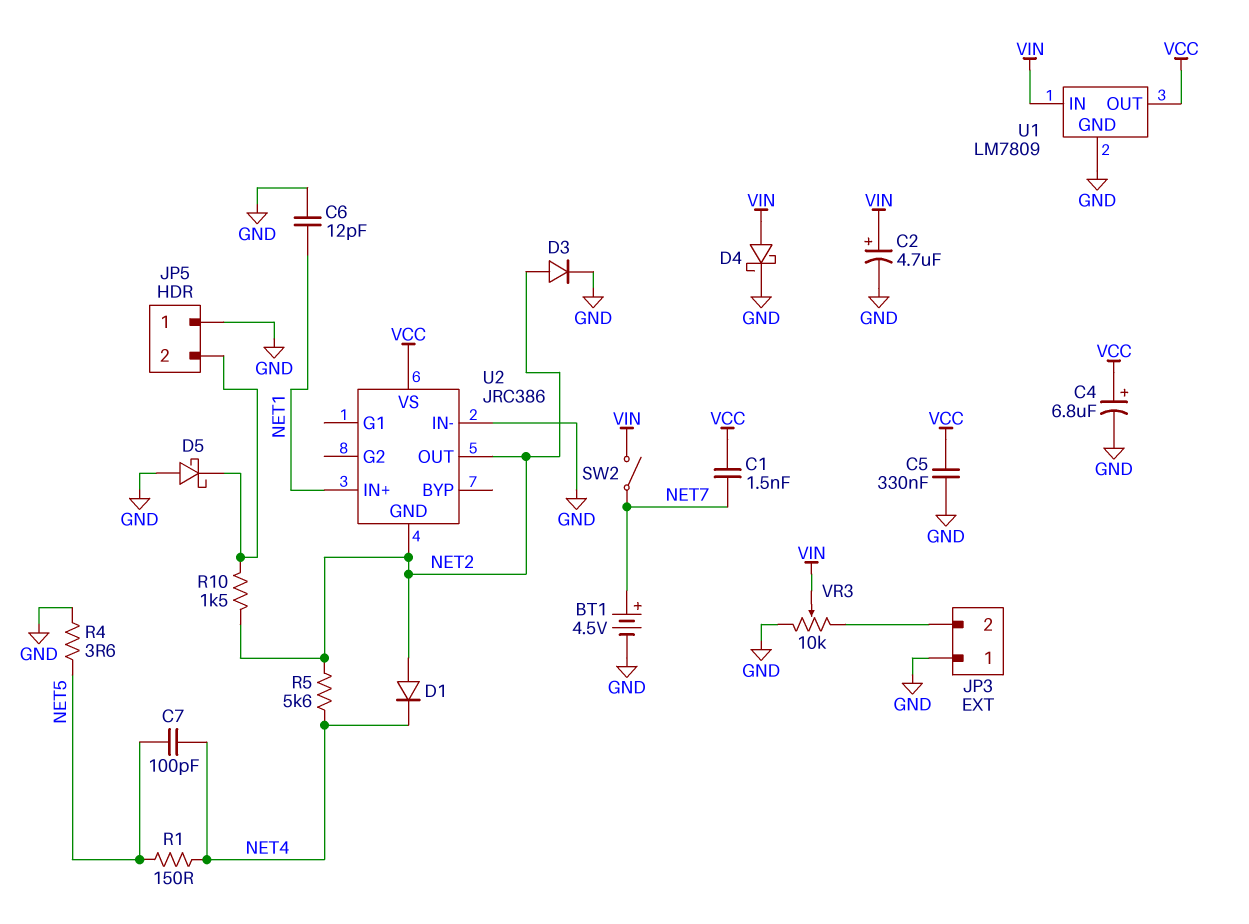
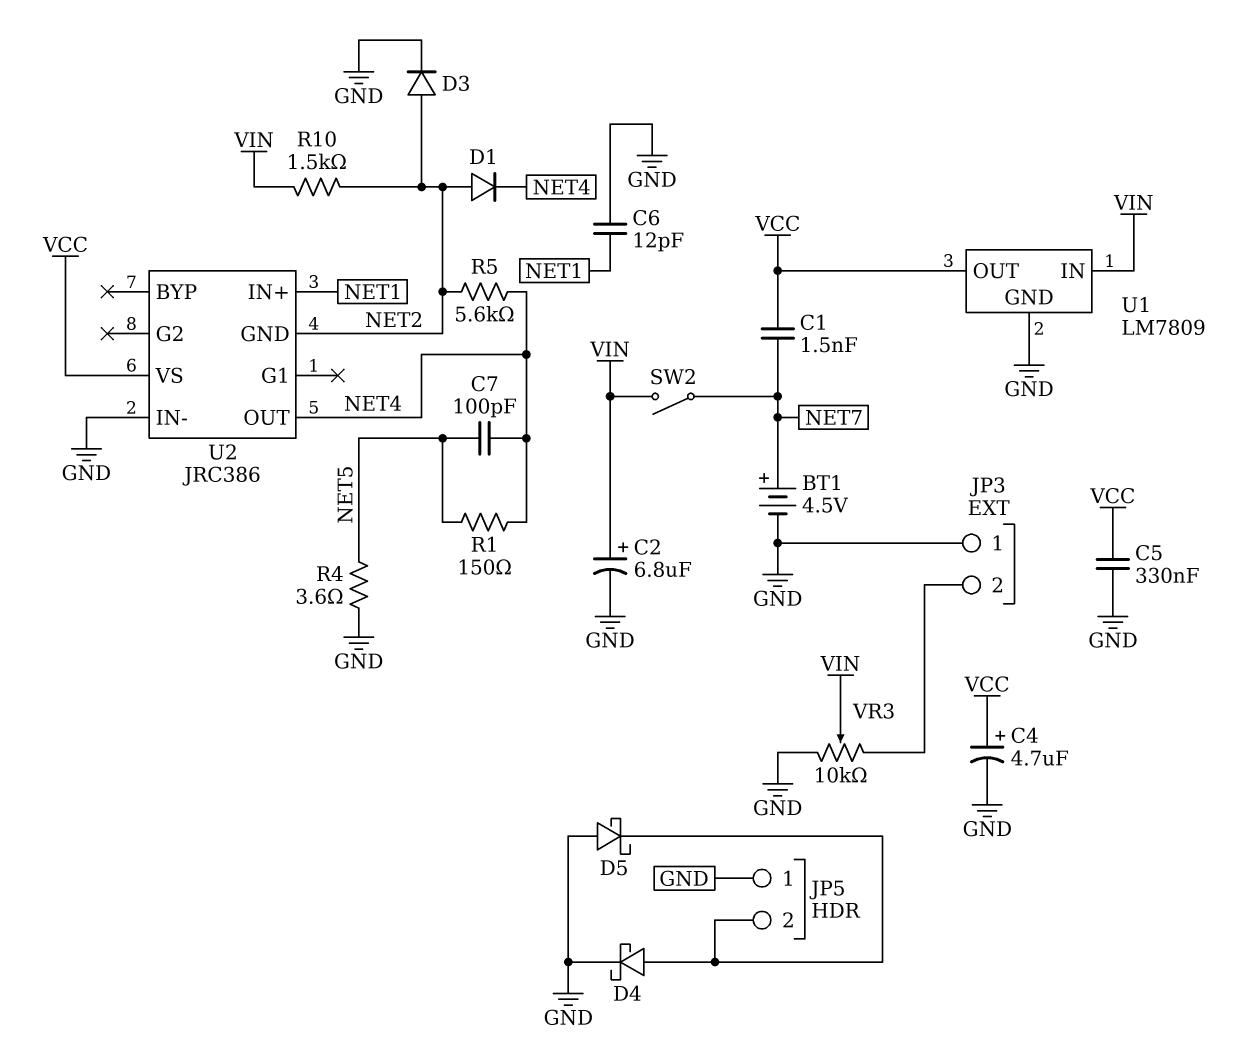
C2: 4.7uF (plus VIN, minus GND) -> 6.8uF (plus VIN, minus GND)
C4: 6.8uF (plus VCC, minus GND) -> 4.7uF (plus VCC, minus GND)
D4: schottky (A VIN, K GND) -> schottky (A JP5/2, K GND)
R10: 1.5k (JP5/2, NET2) -> 1.5k (NET2, VIN)
U2 pin OUT: NET2 -> NET4

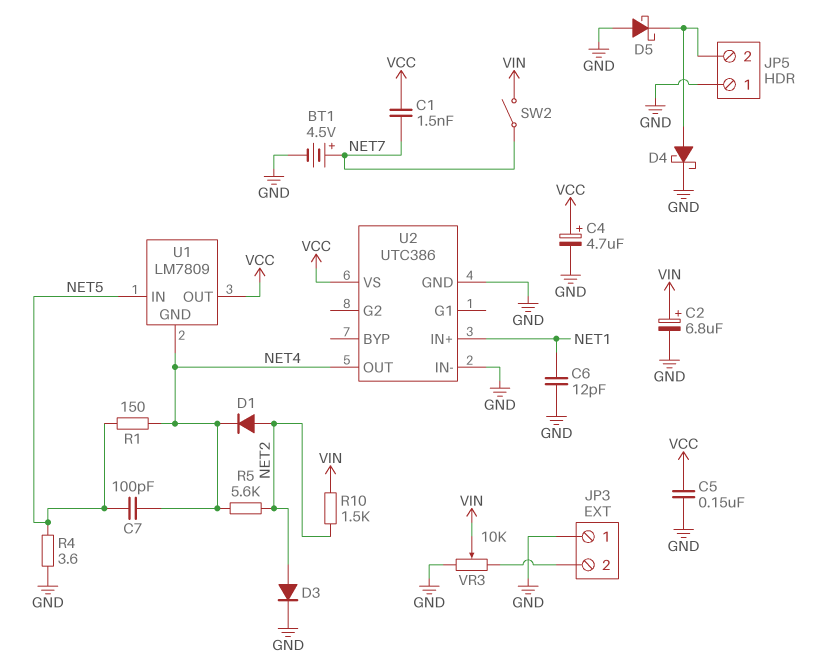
C5: 330nF (GND, VCC) -> 150nF (GND, VCC)
U1 pin GND: GND -> NET4
U1 pin IN: VIN -> NET5
U2: JRC386 -> UTC386
U2 pin GND: NET2 -> GND

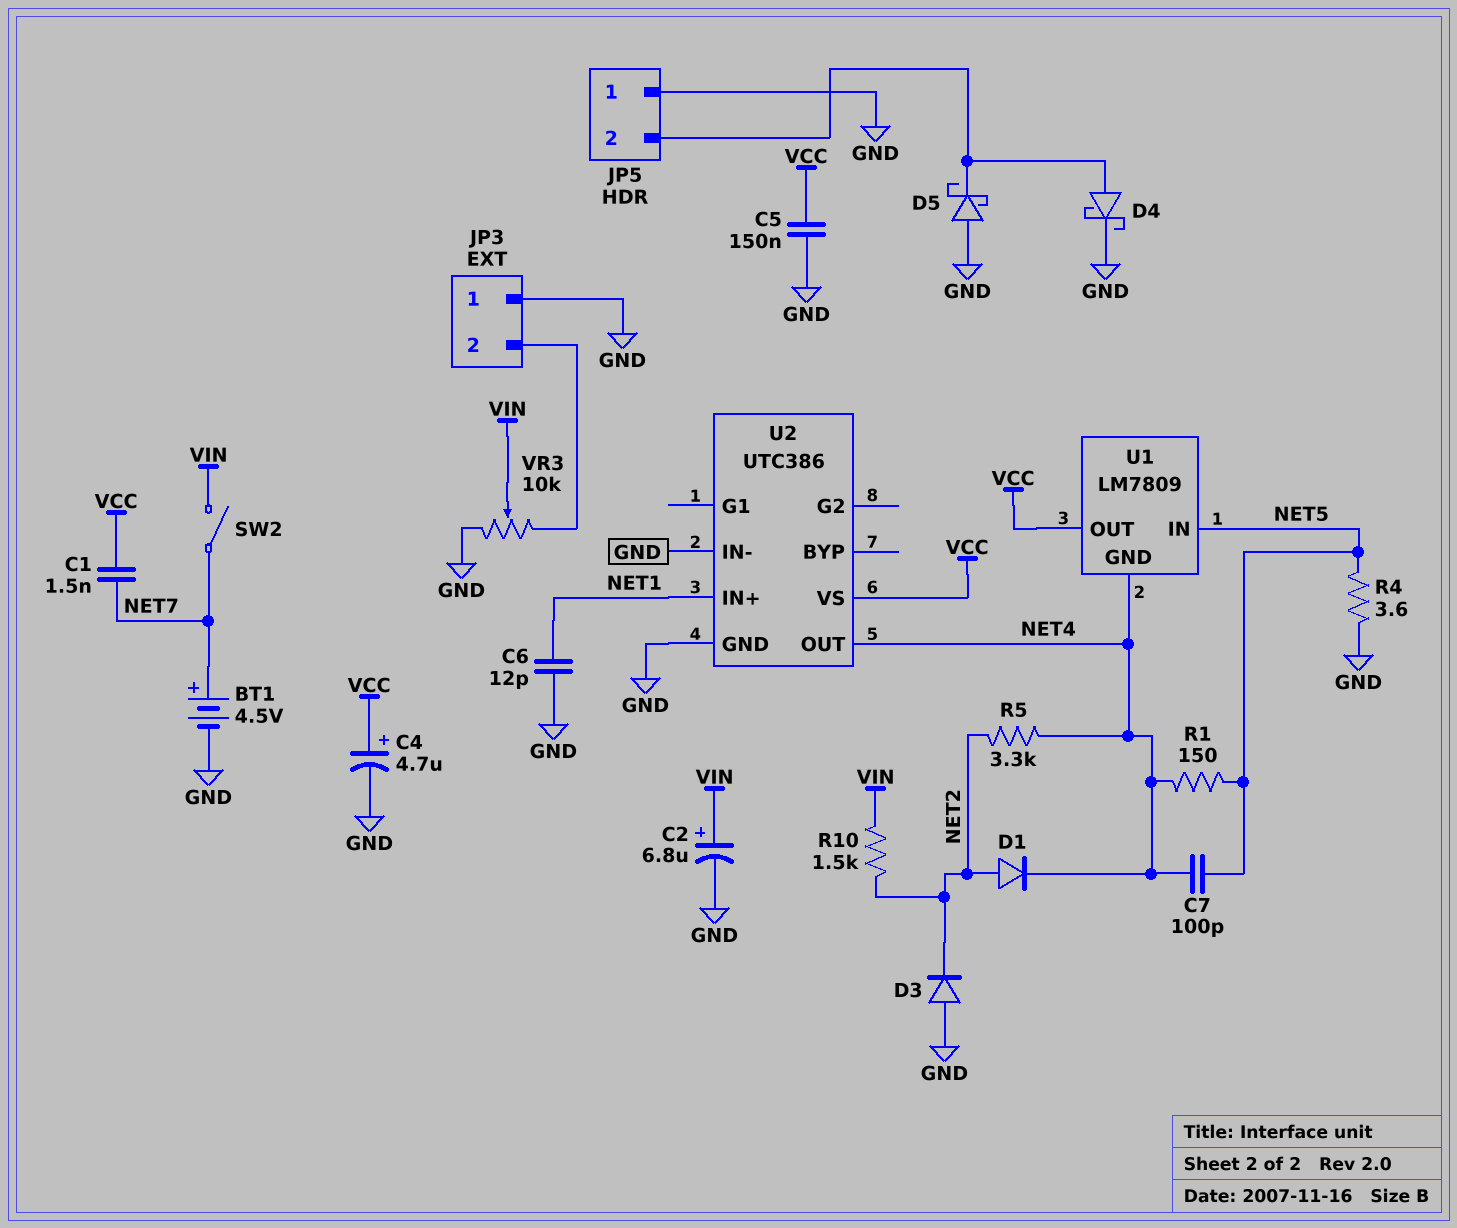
D3: diode (A NET2, K GND) -> diode (A GND, K NET2)
R5: 5.6k (NET2, NET4) -> 3.3k (NET2, NET4)

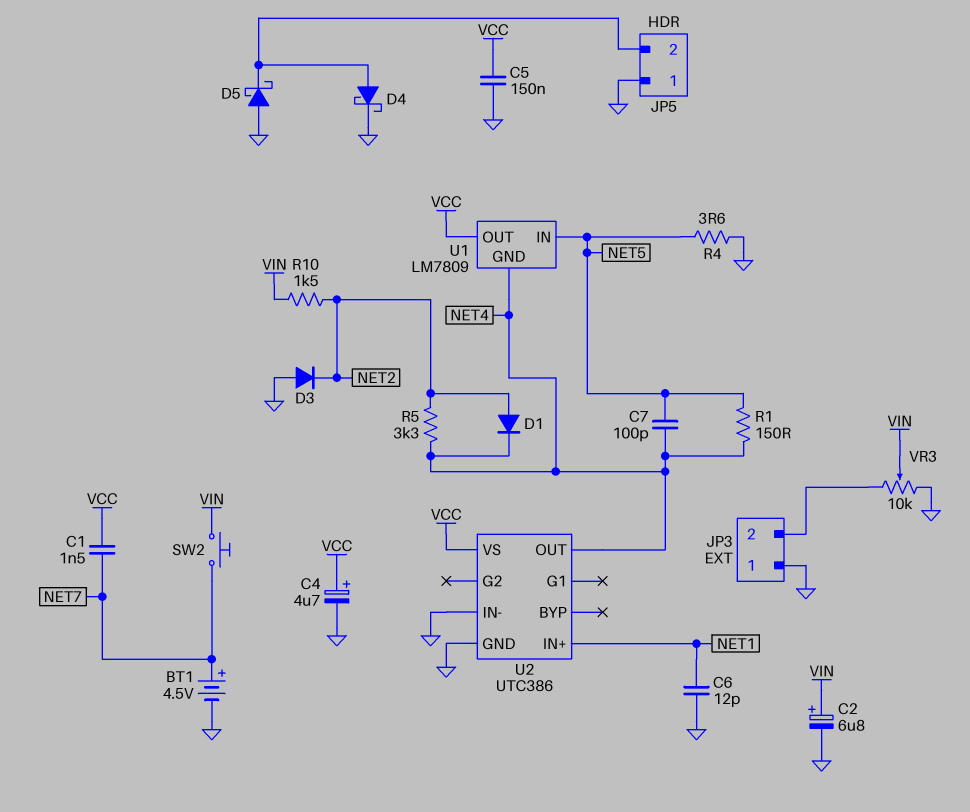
SW2: switch (NET7, VIN) -> button (NET7, VIN)

